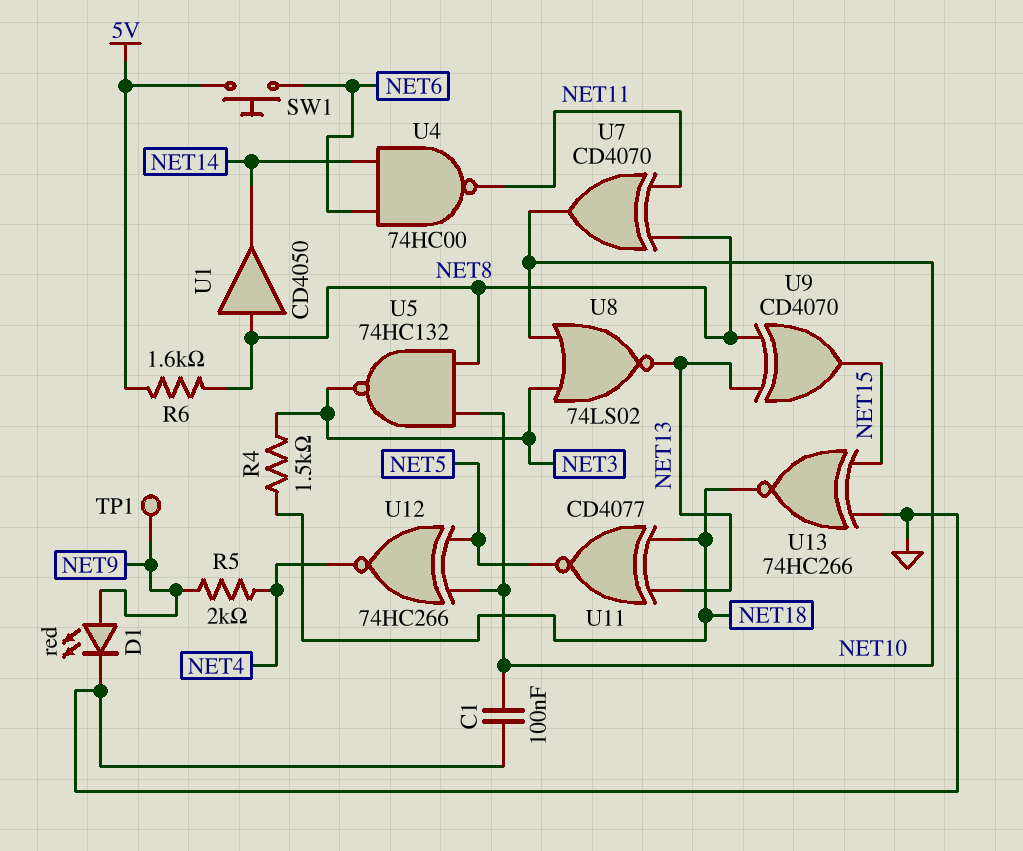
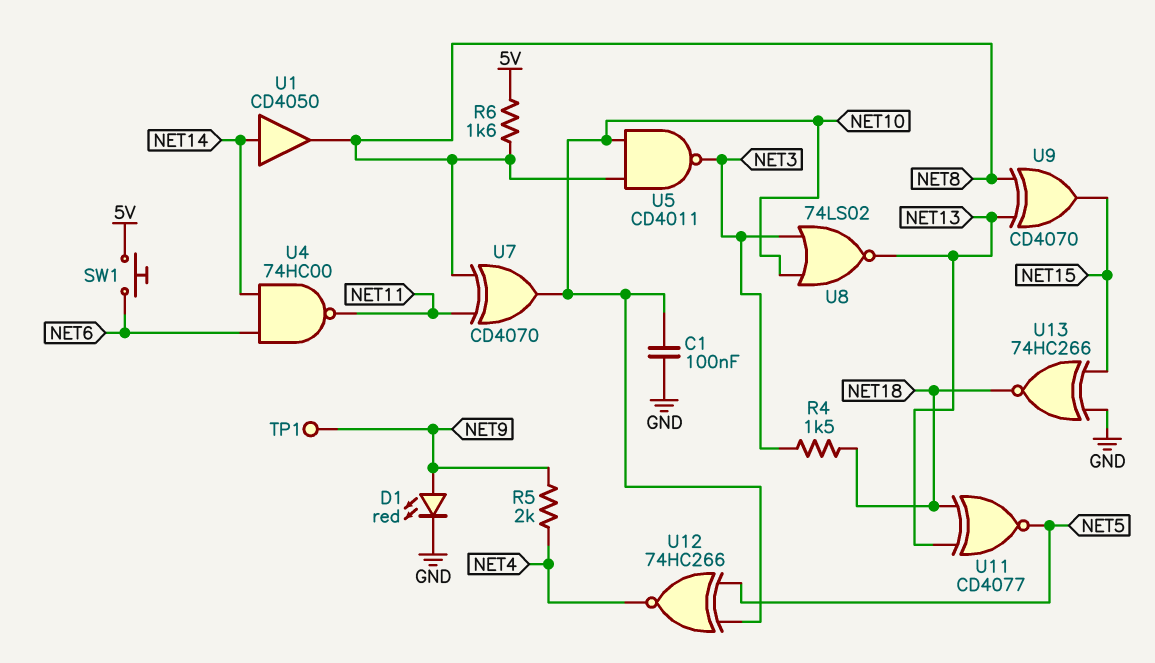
U1: buffer CD4050 (in NET8, out NET14) -> buffer CD4050 (in NET14, out NET8)
U5: NAND 74HC132 (in NET8, in NET10, out NET3) -> NAND CD4011 (in NET8, in NET10, out NET3)

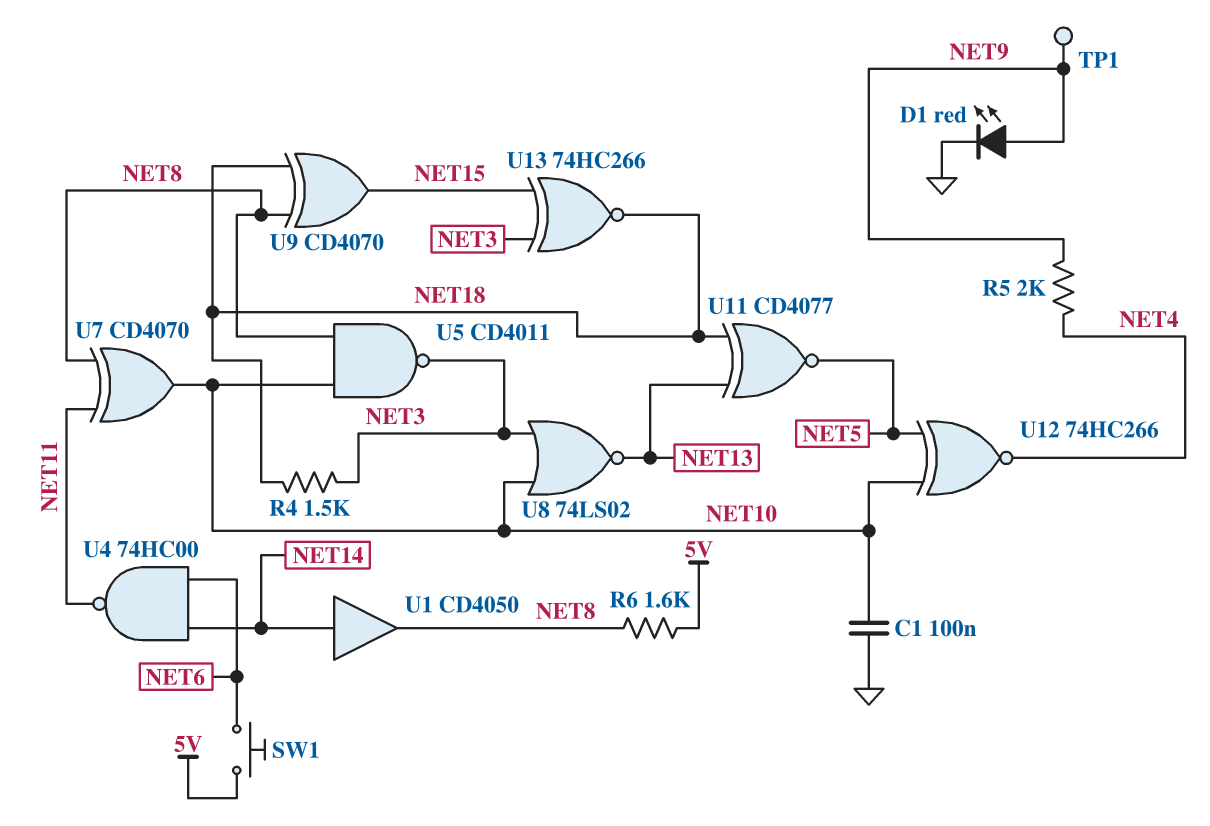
U9: XOR CD4070 (in NET8, in NET13, out NET15) -> XOR CD4070 (in NET8, in NET18, out NET15)
U13: XNOR 74HC266 (in GND, in NET15, out NET18) -> XNOR 74HC266 (in NET3, in NET15, out NET18)

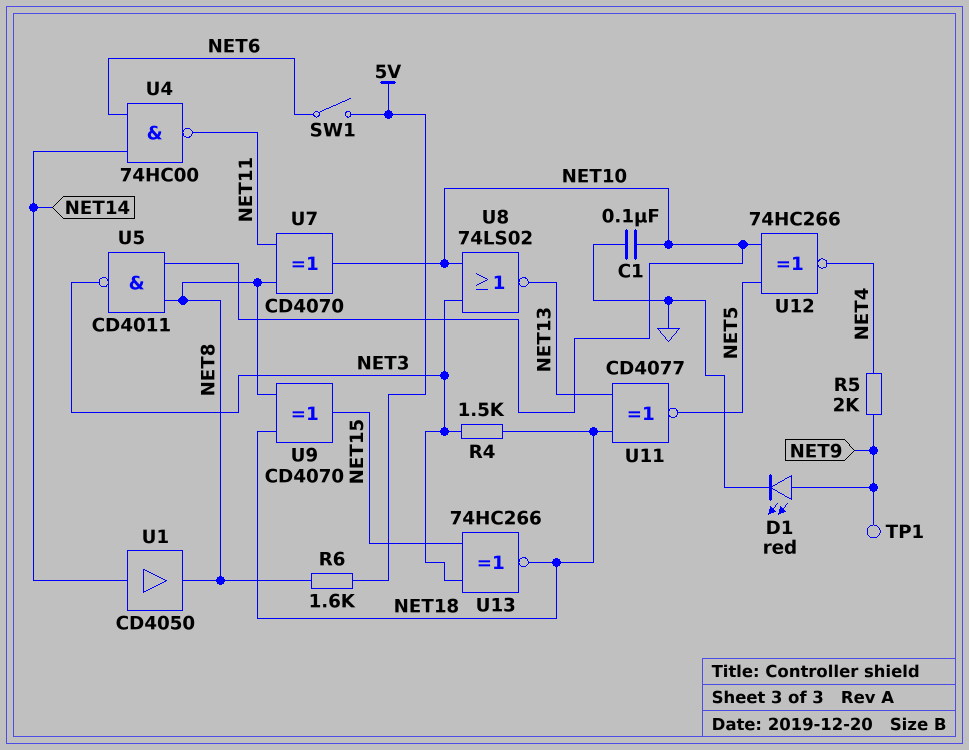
SW1: button (5V, NET6) -> switch (5V, NET6)

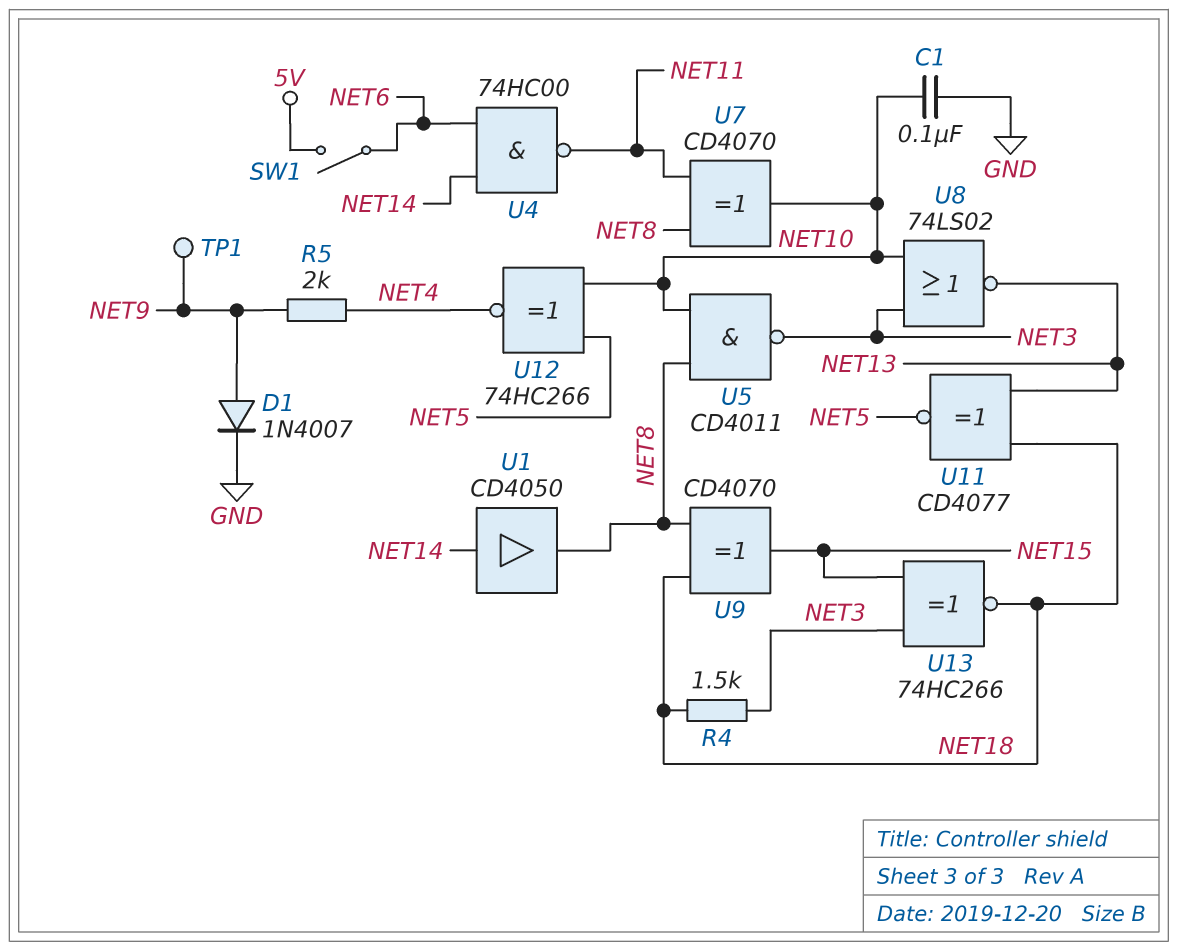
D1: LED red (A NET9, K GND) -> diode 1N4007 (A NET9, K GND)
R6: 1.6k (5V, NET8) -> none

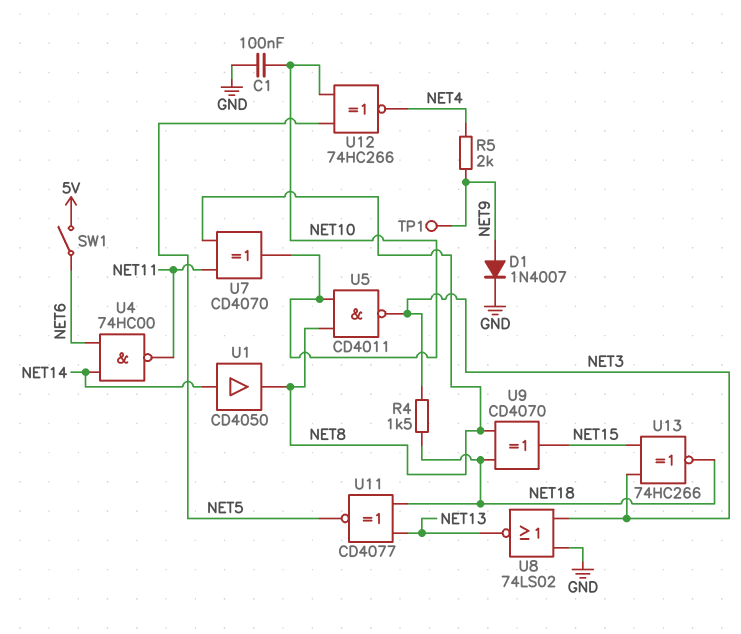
U8: NOR 74LS02 (in NET3, in NET10, out NET13) -> NOR 74LS02 (in GND, in NET3, out NET13)

